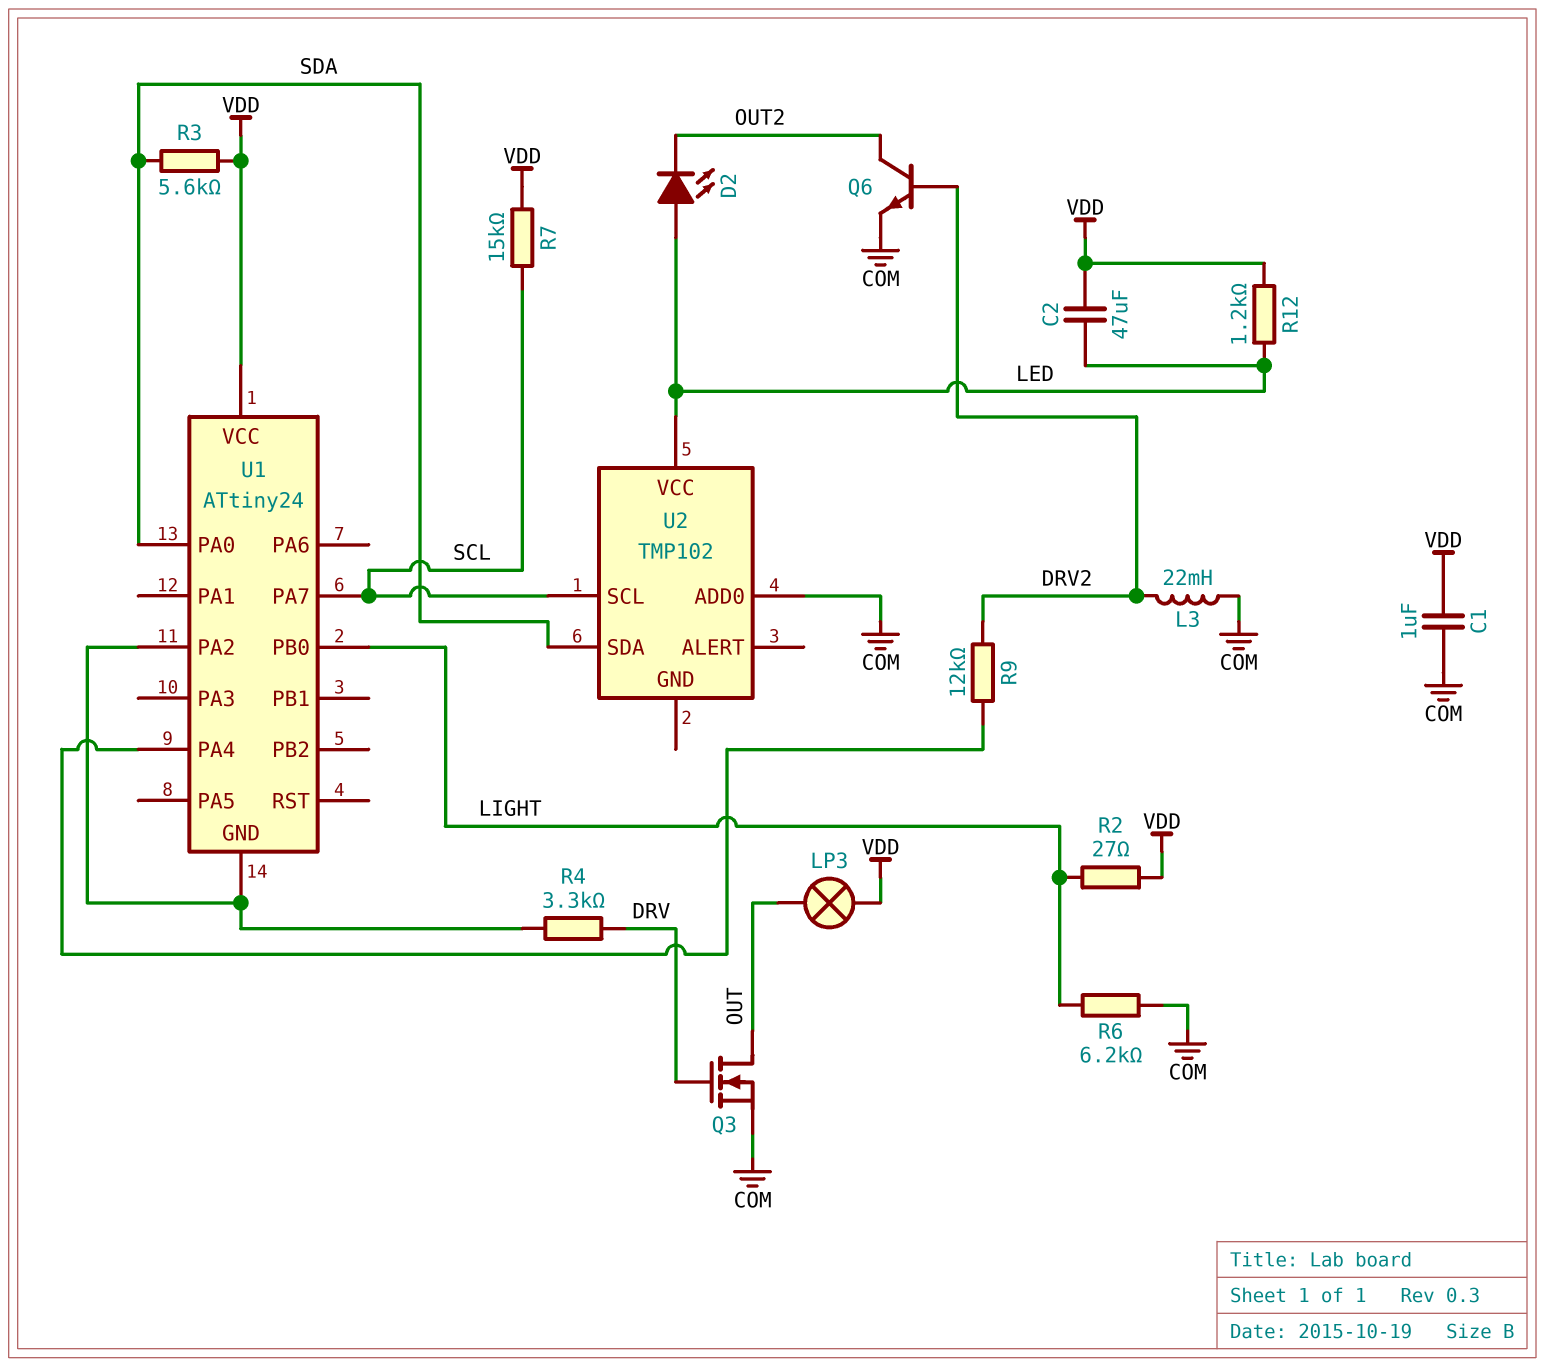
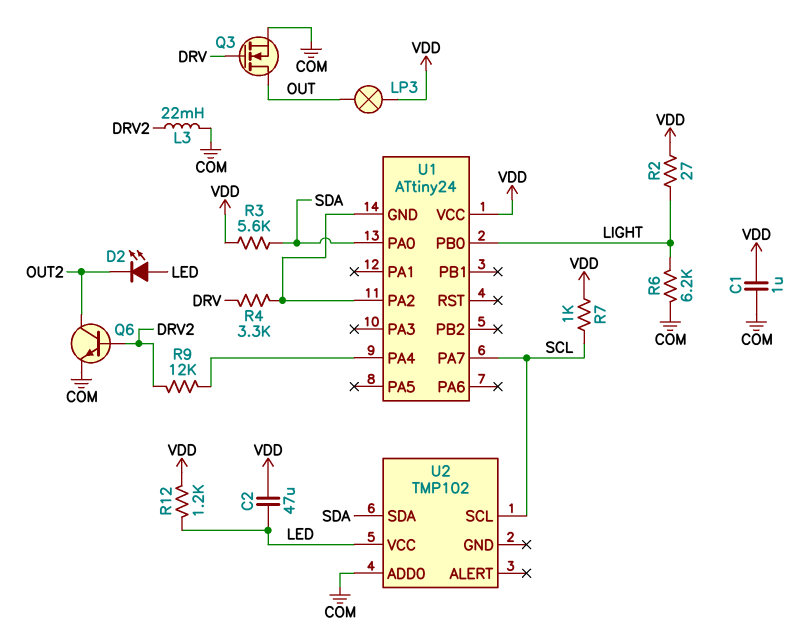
R7: 15k (SCL, VDD) -> 1k (SCL, VDD)

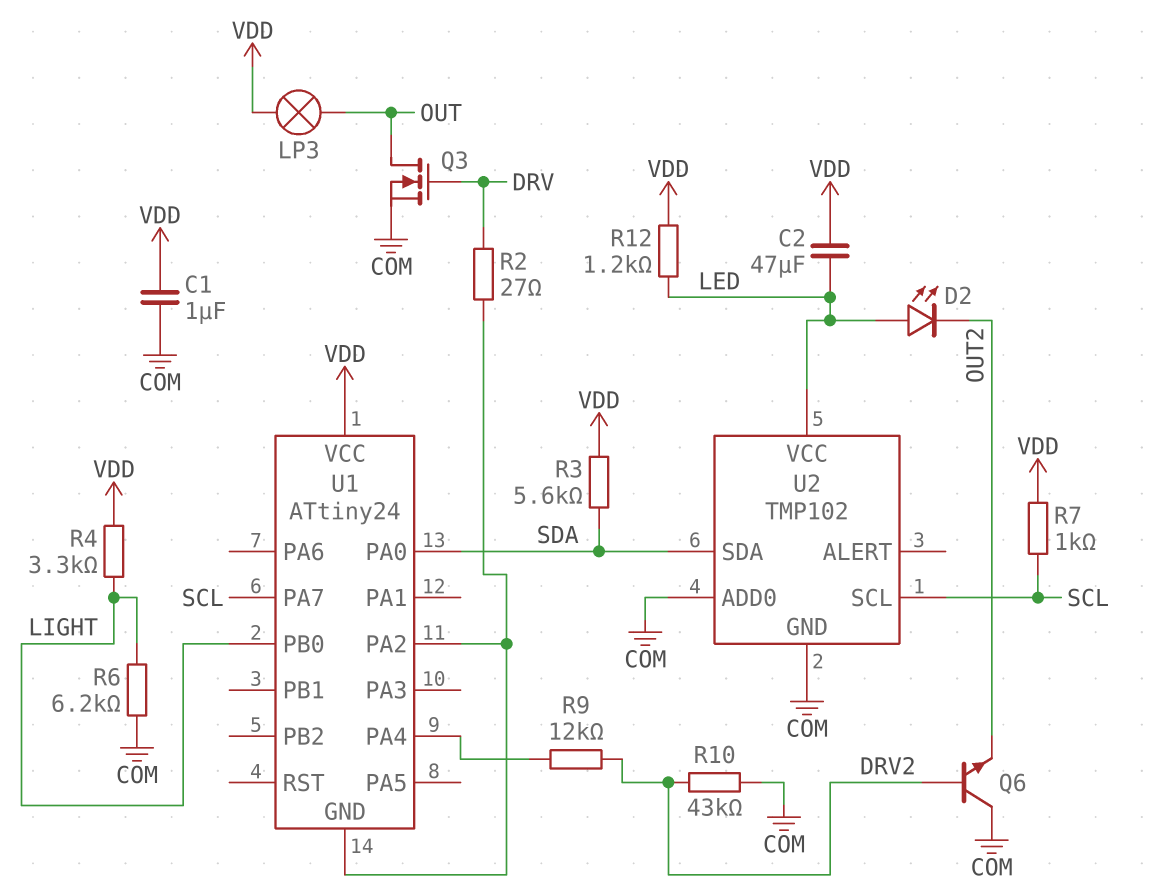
L3: 22mH (COM, DRV2) -> none
Q6: NPN (B DRV2, C OUT2, E COM) -> NPN (B DRV2, C COM, E OUT2)
R2: 27 (LIGHT, VDD) -> 27 (DRV, U1/GND)
R4: 3.3k (DRV, U1/GND) -> 3.3k (LIGHT, VDD)
R10: none -> 43k (COM, DRV2)
U2 pin GND: none -> COM

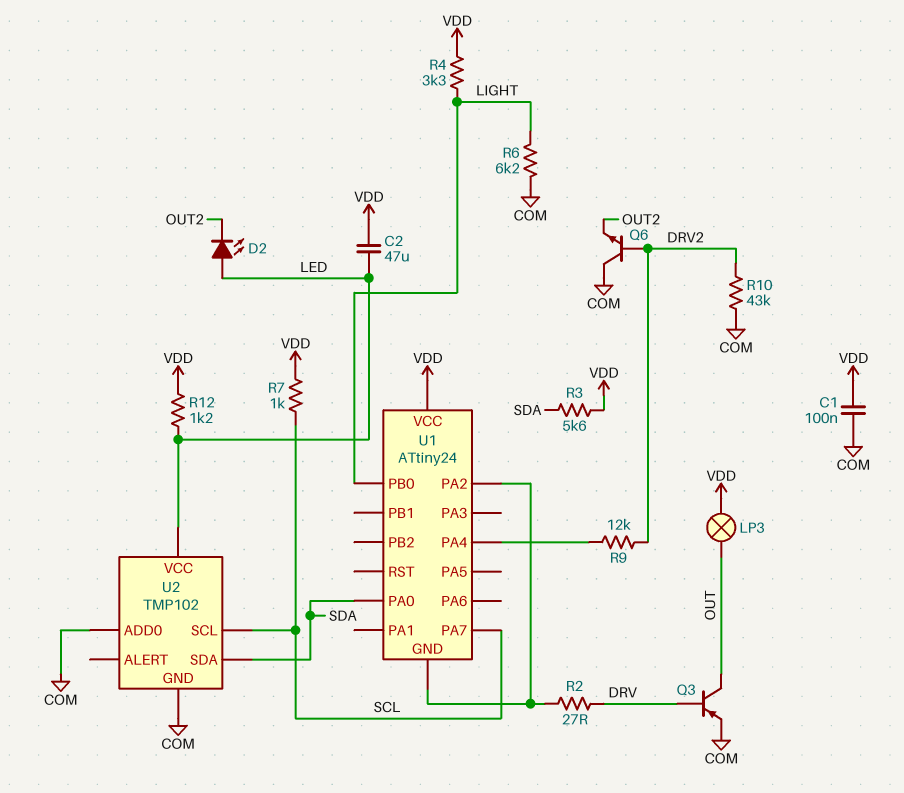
C1: 1uF (COM, VDD) -> 100nF (COM, VDD)
Q3: NMOS (G DRV, D OUT, S COM) -> PNP (B DRV, C OUT, E COM)

